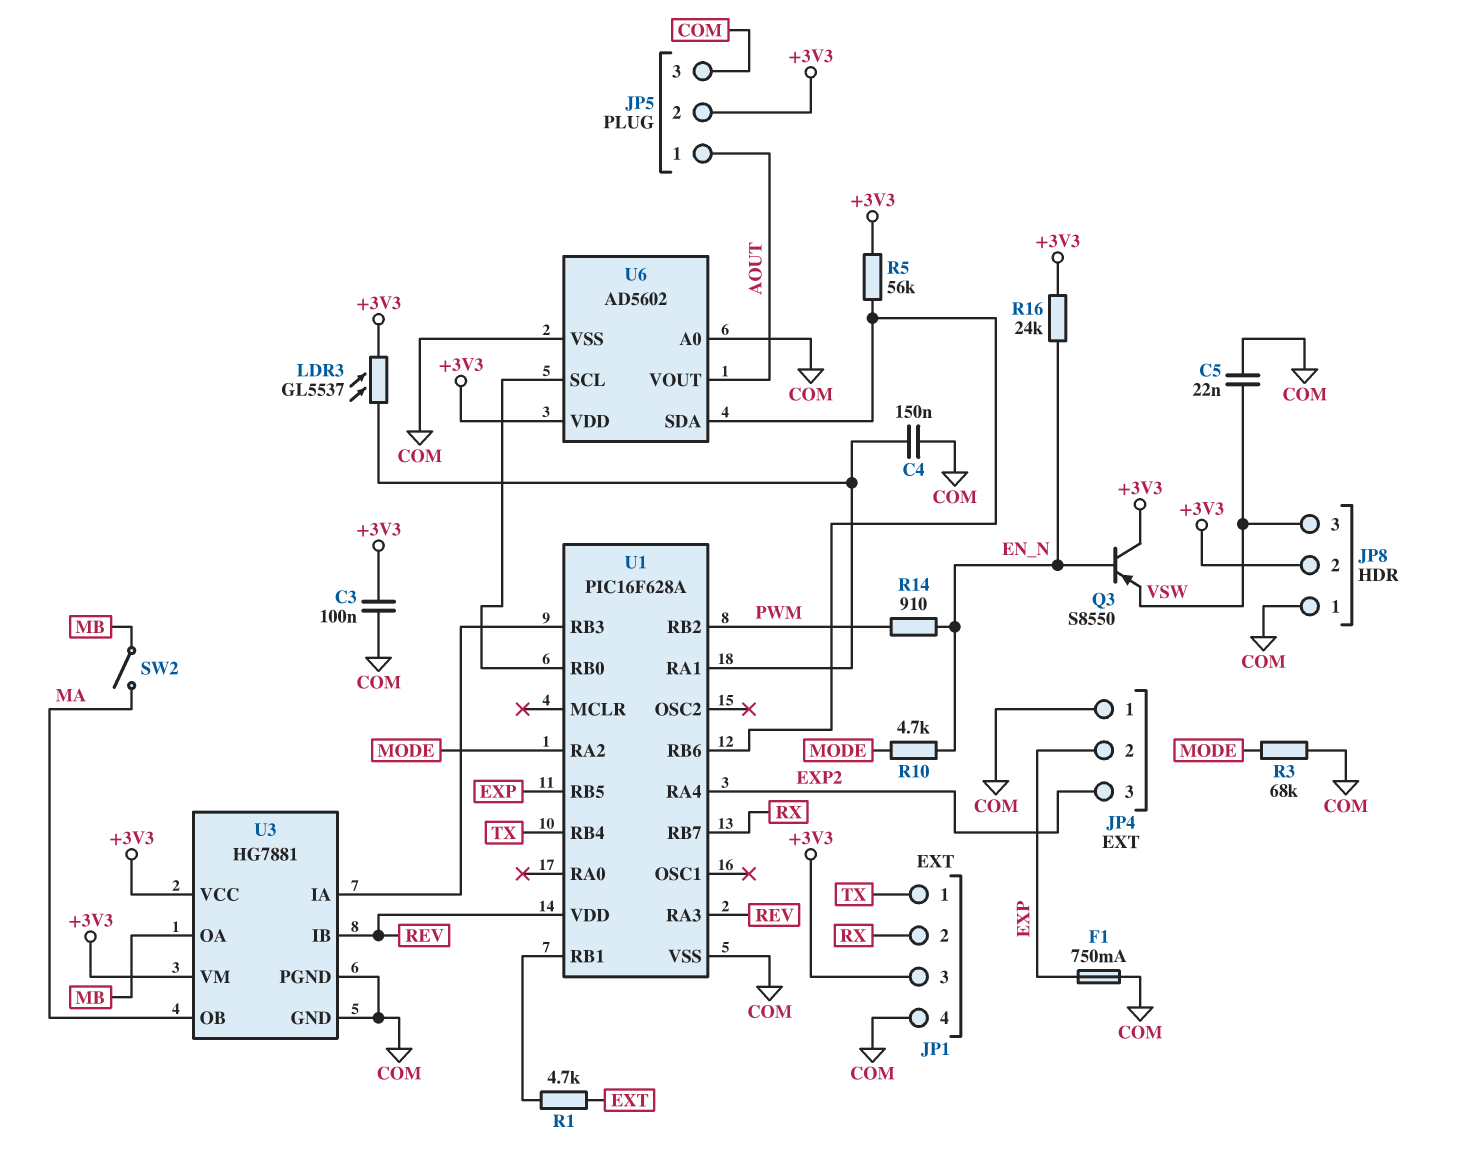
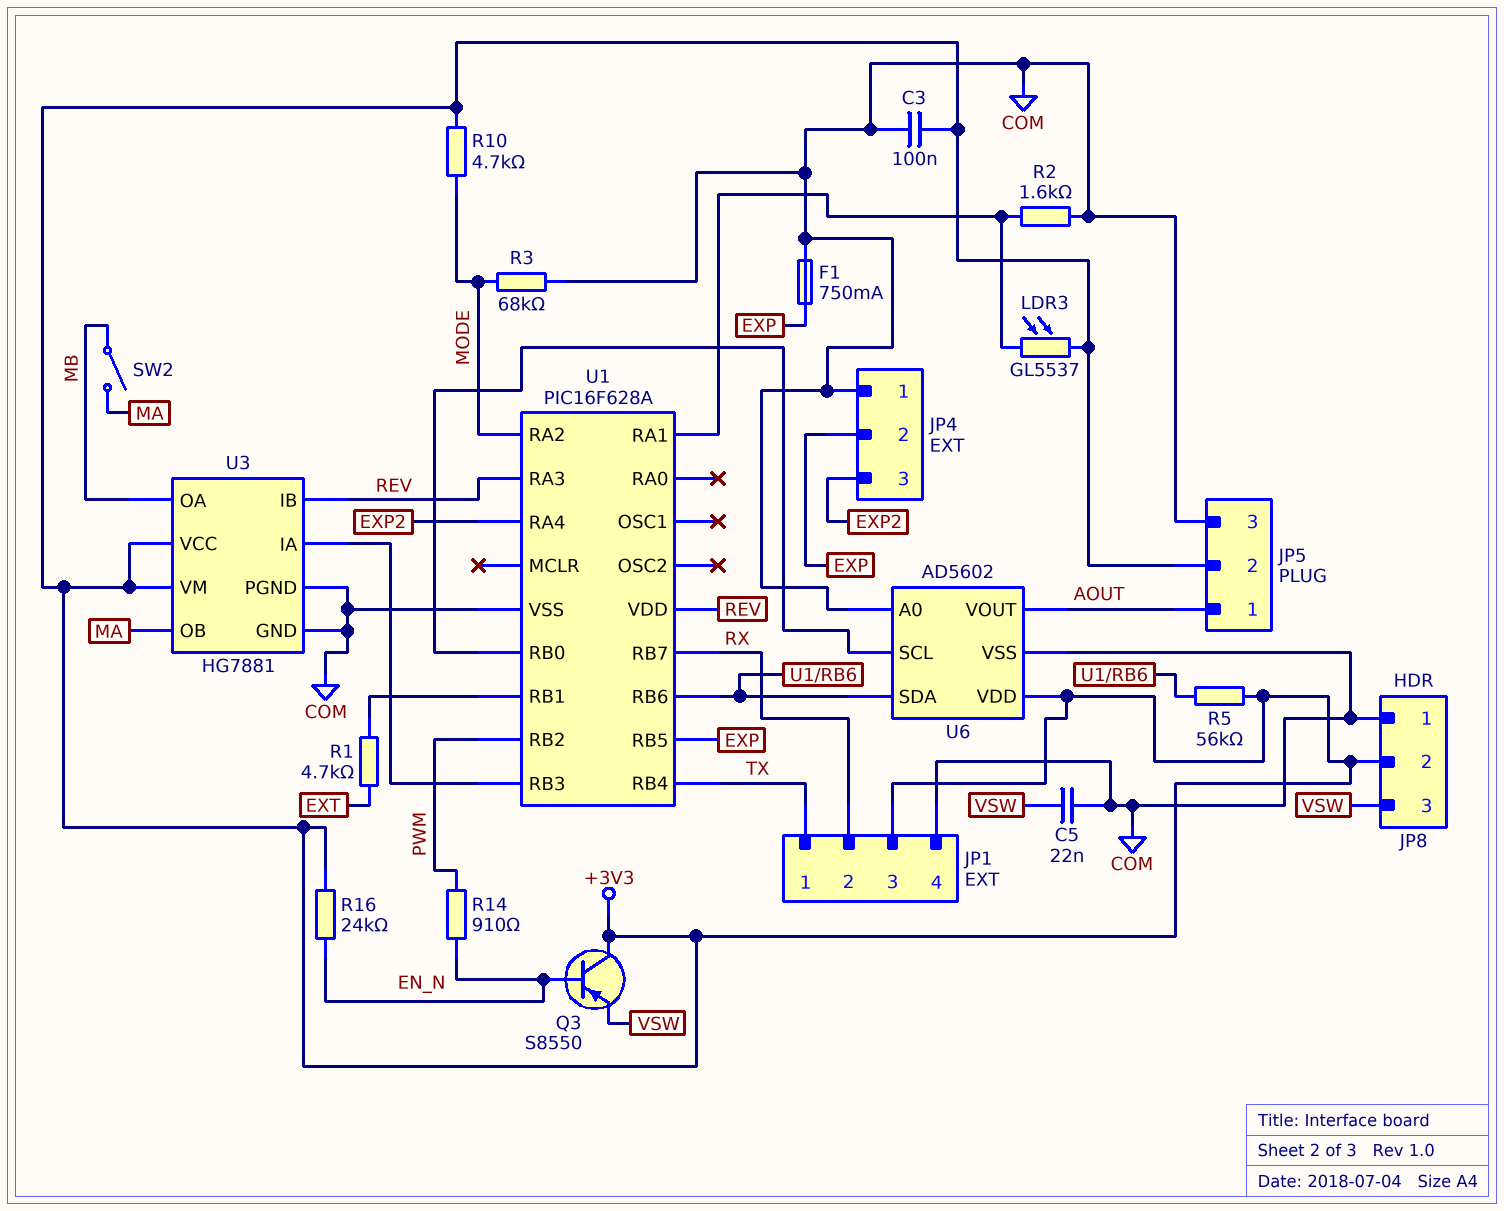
C4: 150nF (COM, U1/RA1) -> none
R2: none -> 1.6k (COM, U1/RA1)
R10: 4.7k (EN_N, MODE) -> 4.7k (+3V3, MODE)

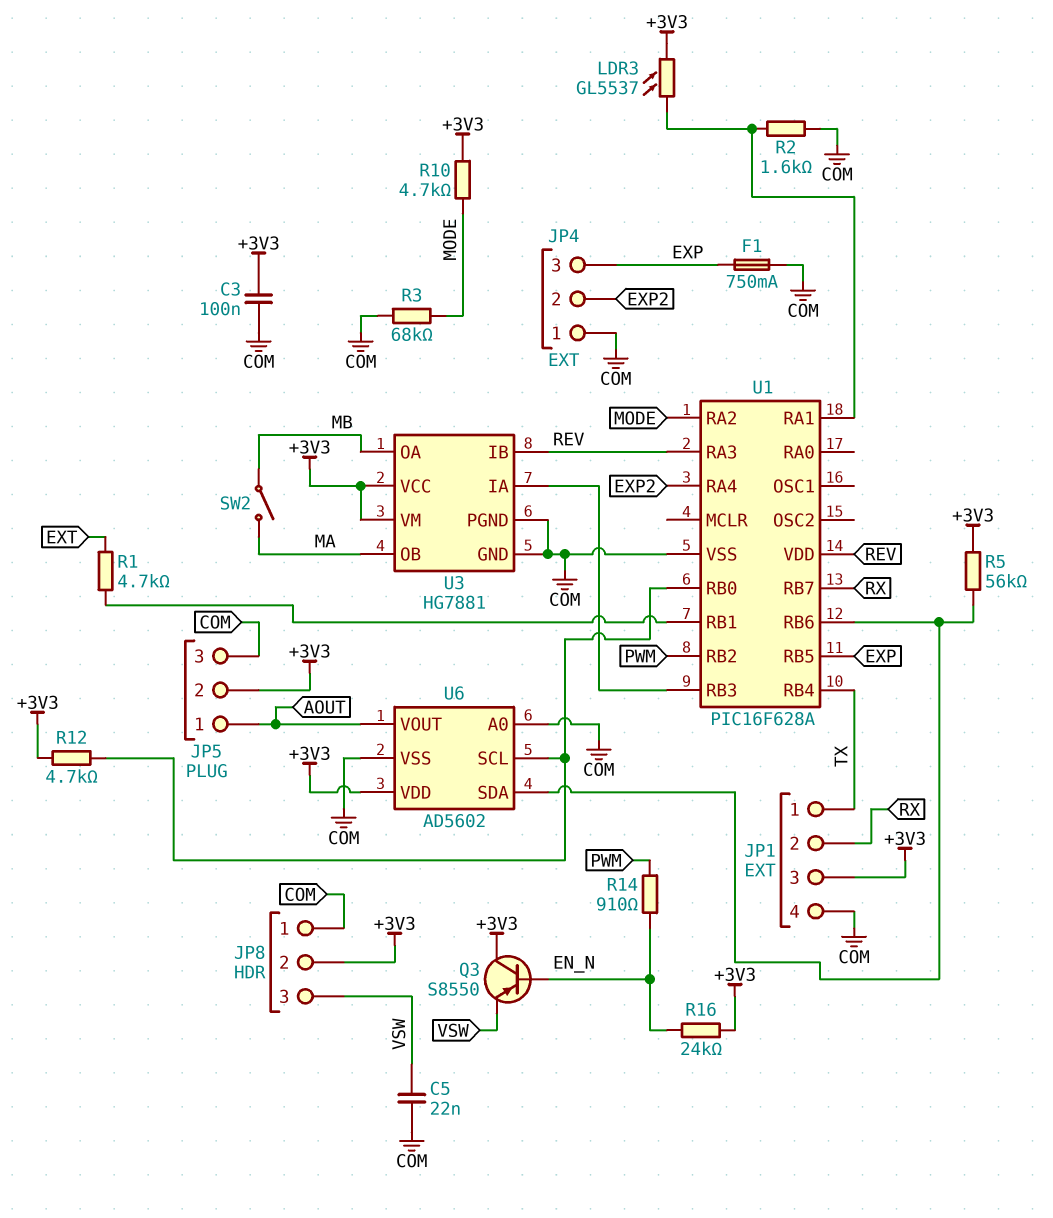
JP4 pin 2: EXP -> EXP2
JP4 pin 3: EXP2 -> EXP
R12: none -> 4.7k (+3V3, U1/RB0)

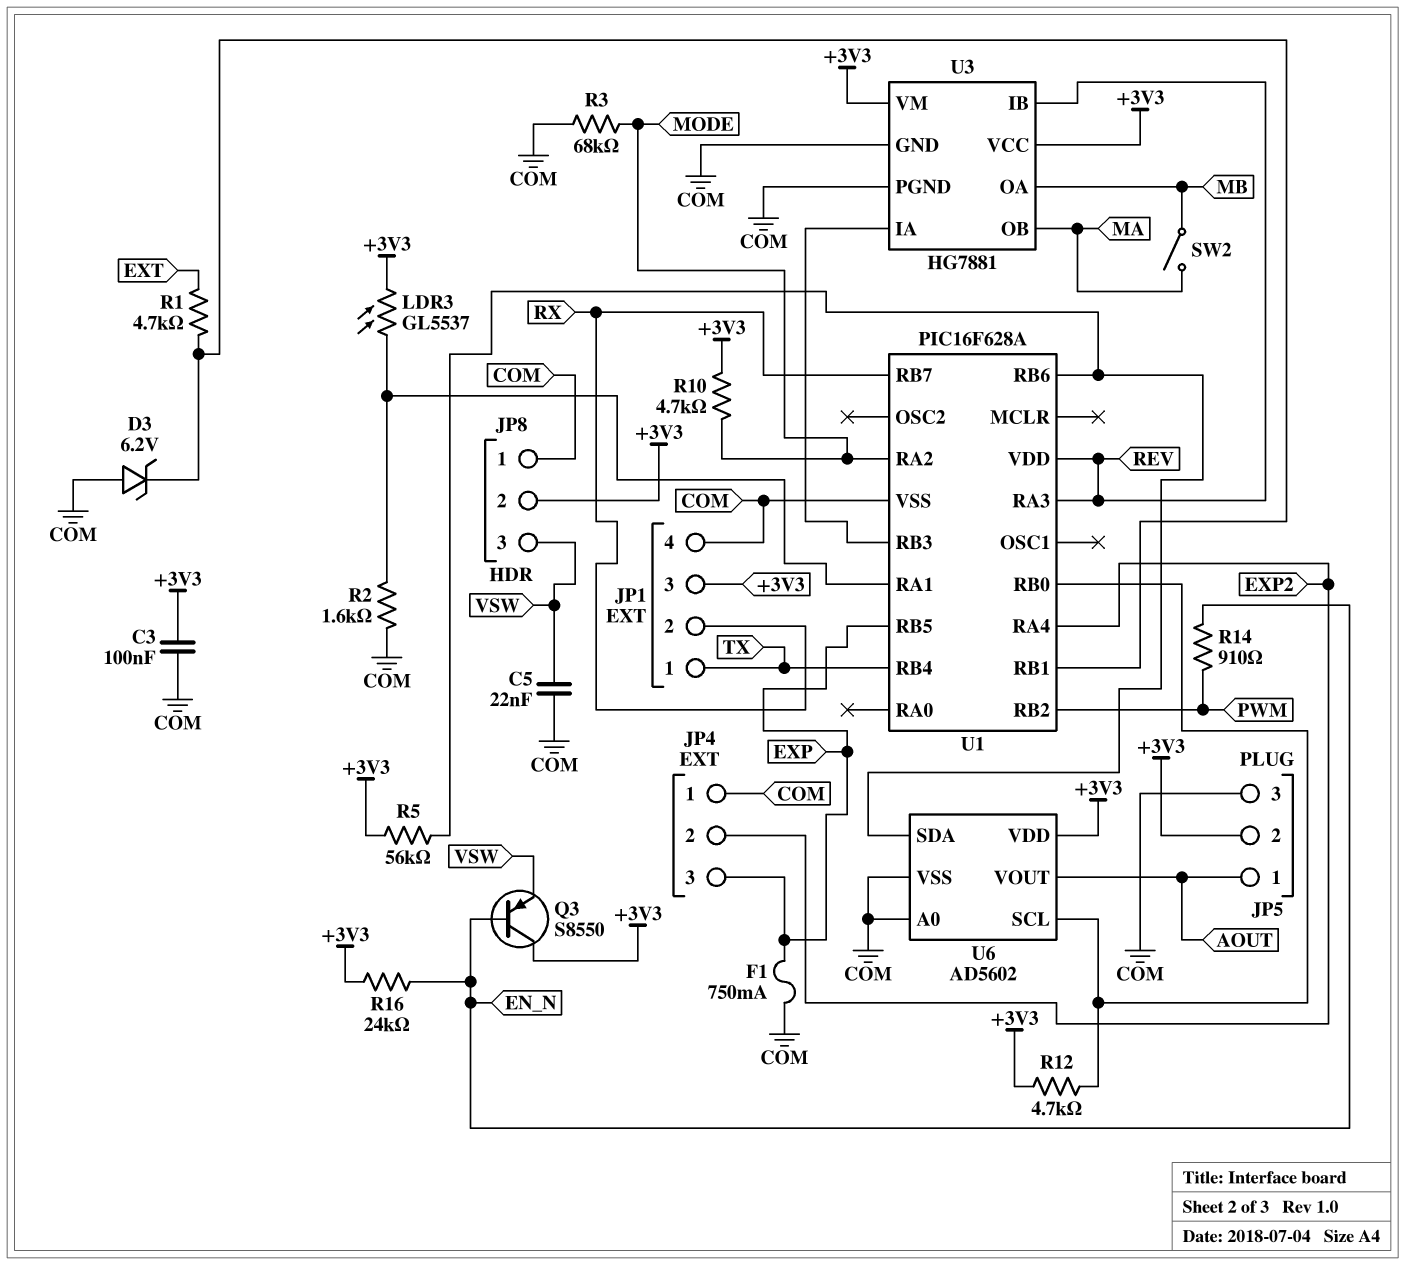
D3: none -> zener 6.2V (A COM, K U1/RB1)

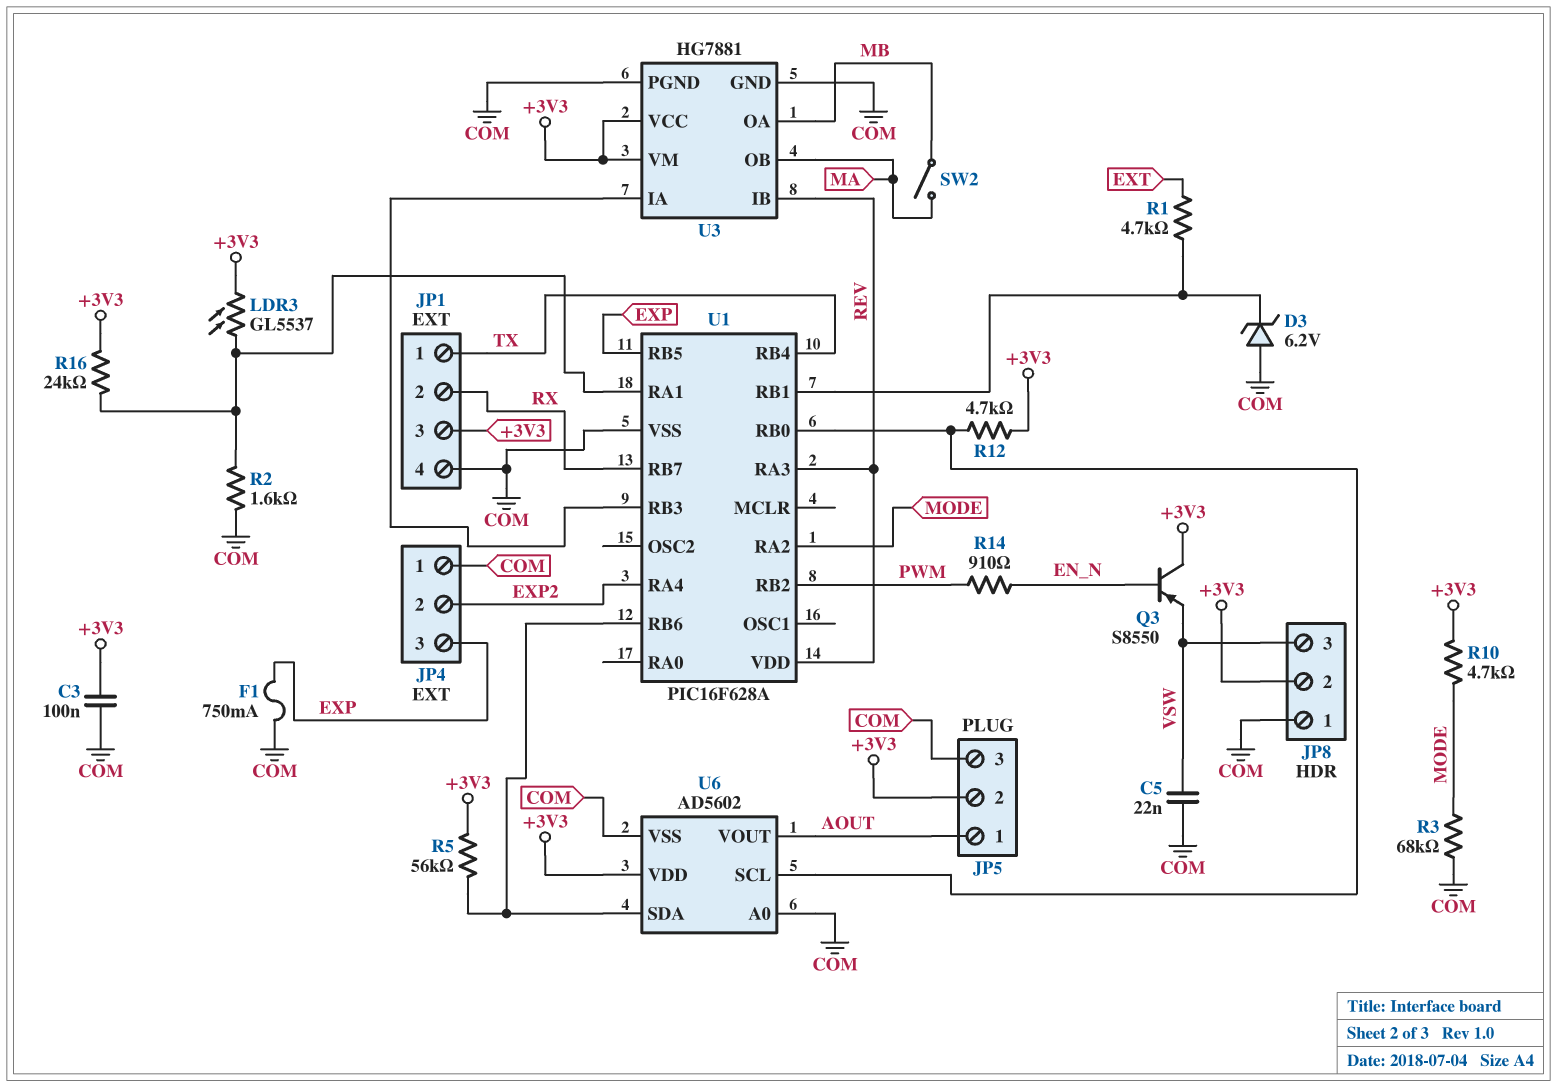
R16: 24k (+3V3, EN_N) -> 24k (+3V3, U1/RA1)

